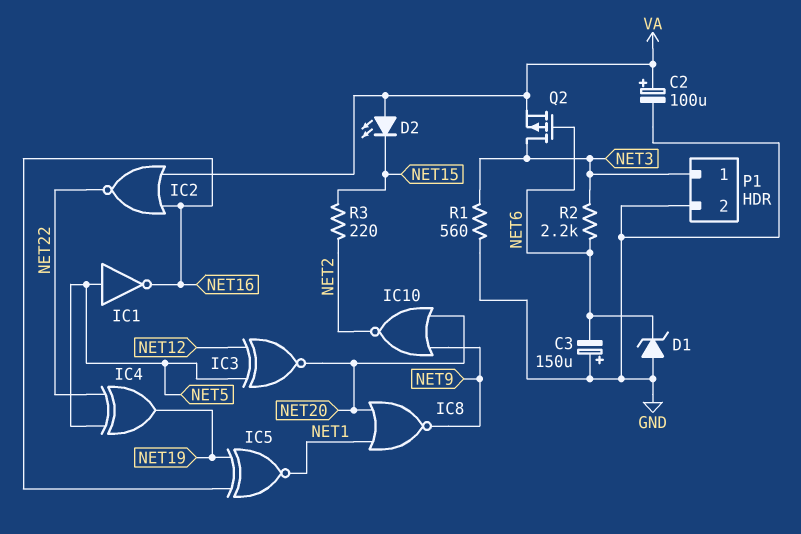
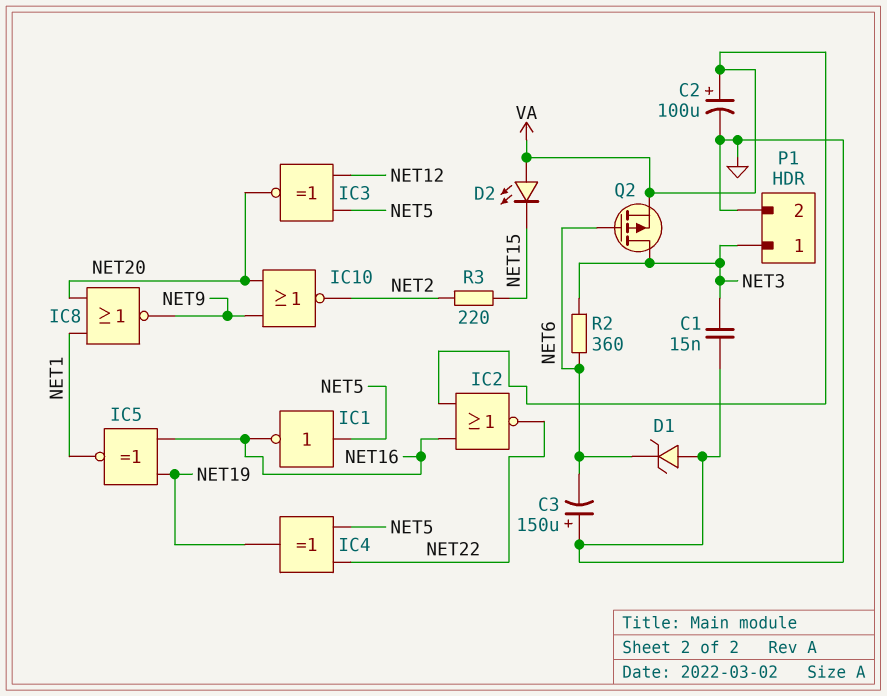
C1: none -> 15nF (GND, NET3)
R1: 560 (GND, NET3) -> none
R2: 2.2k (NET3, NET6) -> 360 (NET3, NET6)

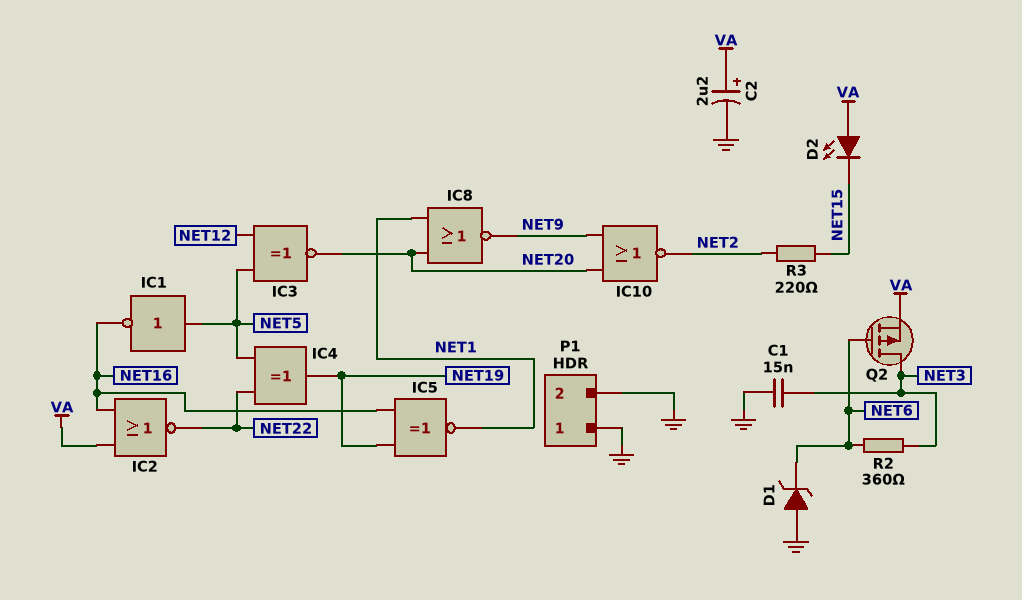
C2: 100uF (plus VA, minus GND) -> 2.2uF (plus VA, minus GND)
C3: 150uF (plus GND, minus NET6) -> none
P1 pin 1: NET3 -> GND

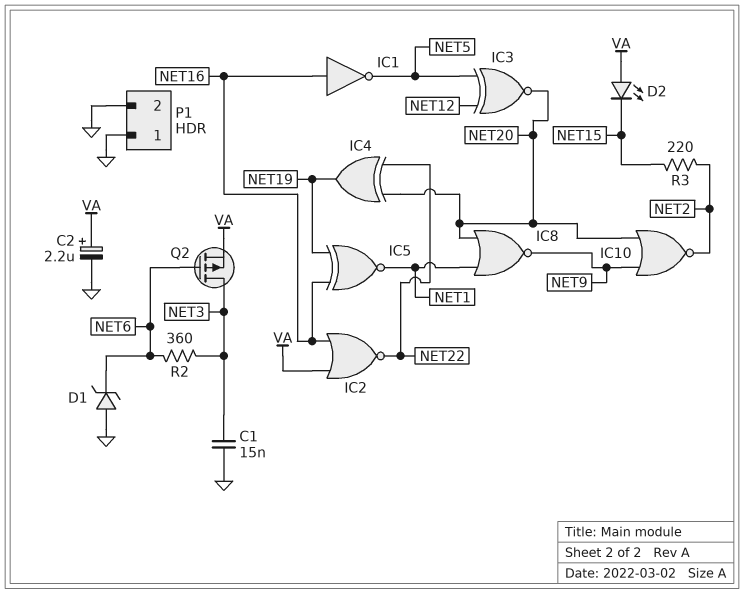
IC1: NOT (in NET5, out NET16) -> NOT (in NET16, out NET5)
IC4: XOR (in NET5, in NET22, out NET19) -> XOR (in NET20, in NET22, out NET19)

